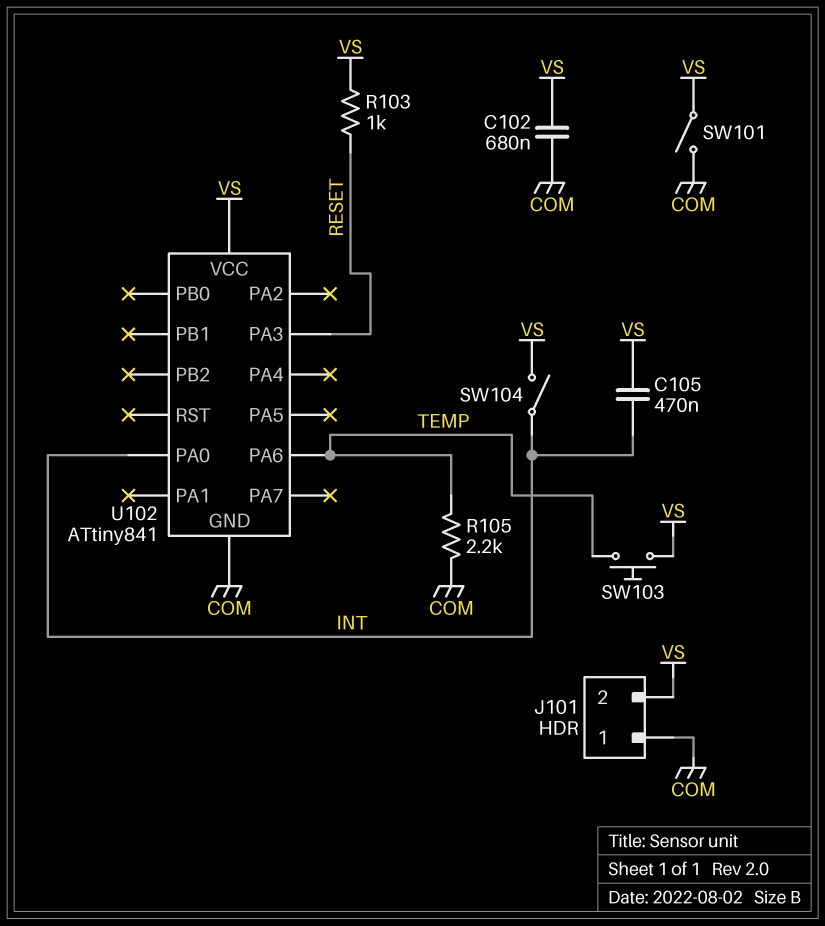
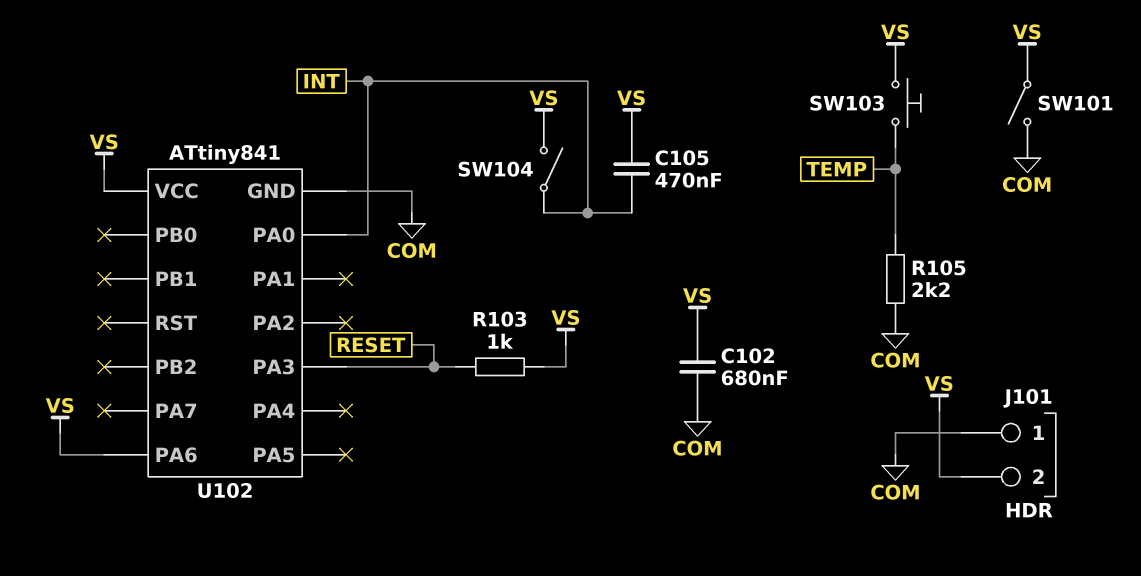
U102 pin PA6: TEMP -> VS

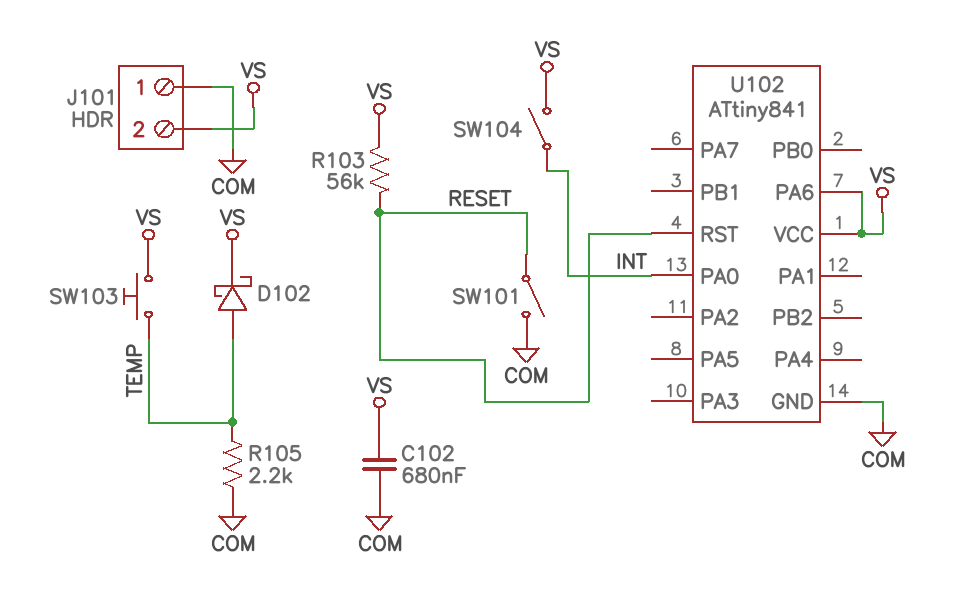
C105: 470nF (INT, VS) -> none
D102: none -> schottky (A TEMP, K VS)
R103: 1k (RESET, VS) -> 56k (RESET, VS)
SW101: switch (COM, VS) -> switch (COM, RESET)
U102 pin PA3: RESET -> none
U102 pin RST: none -> RESET

